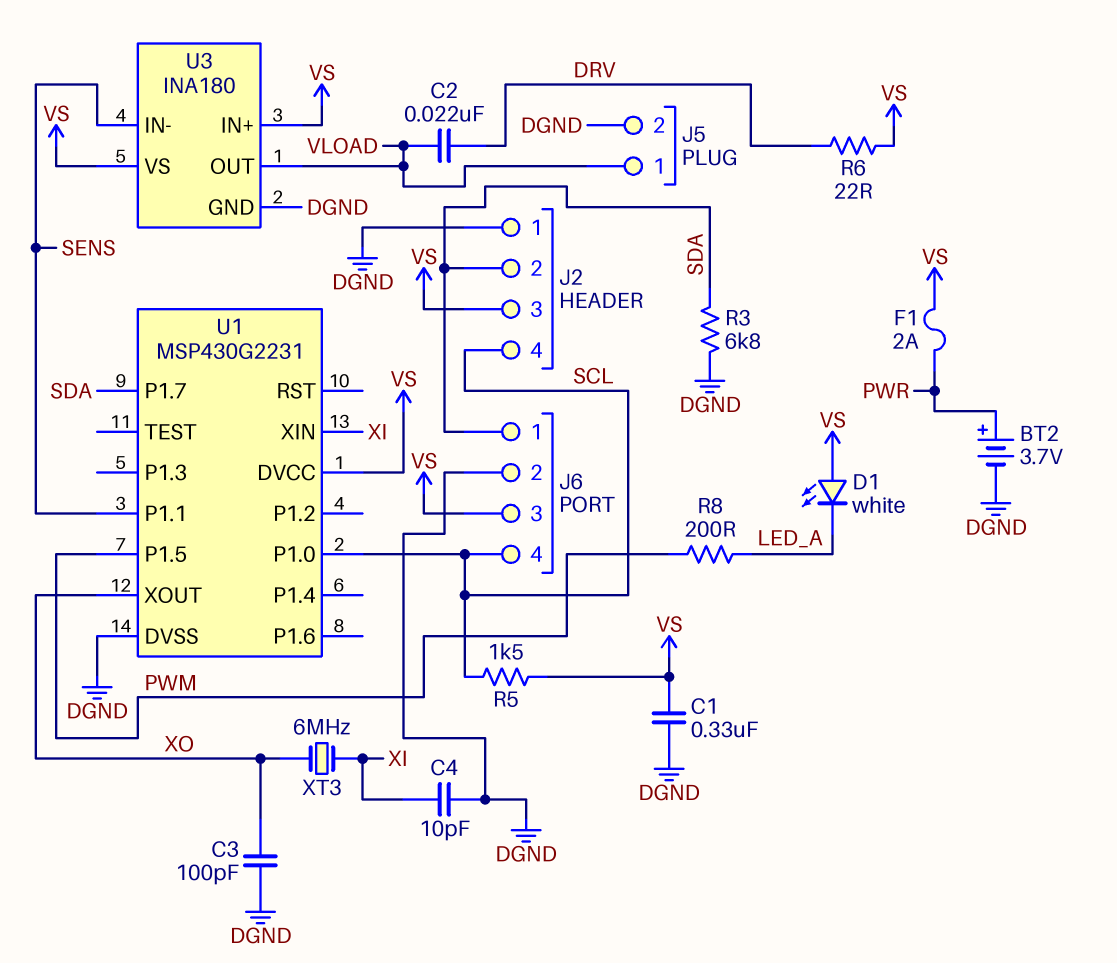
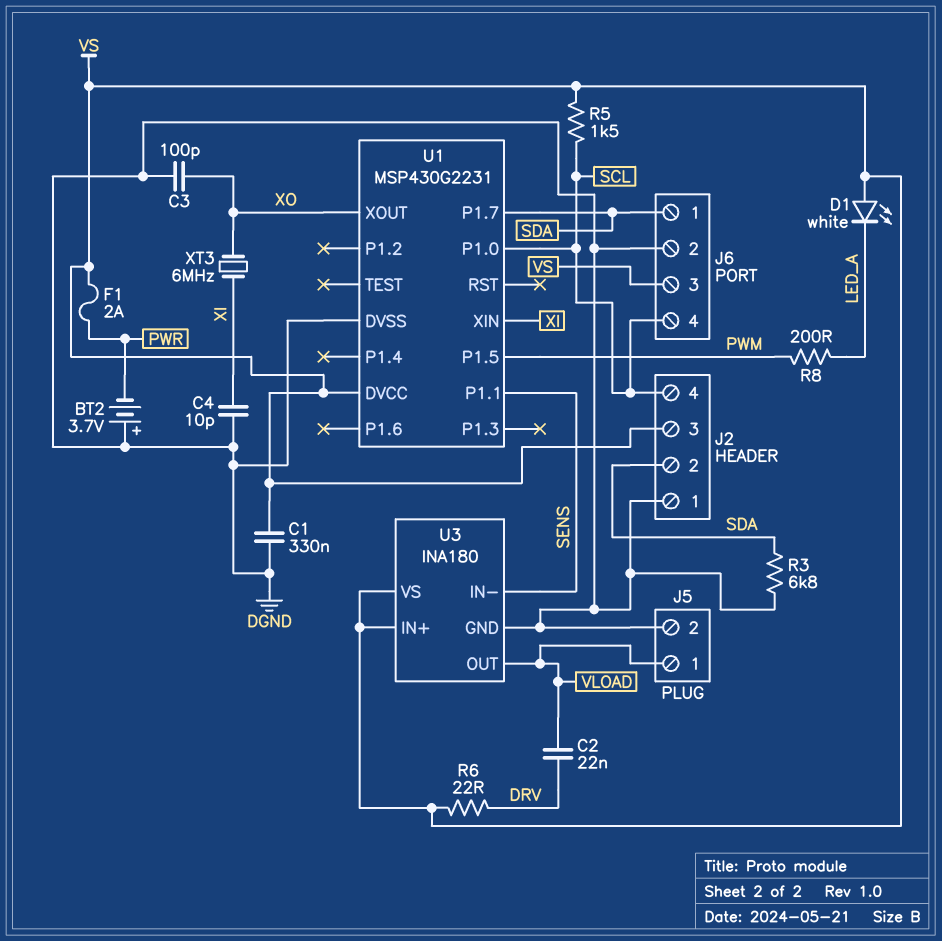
BT2: 3.7V (plus PWR, minus DGND) -> 3.7V (plus DGND, minus PWR)

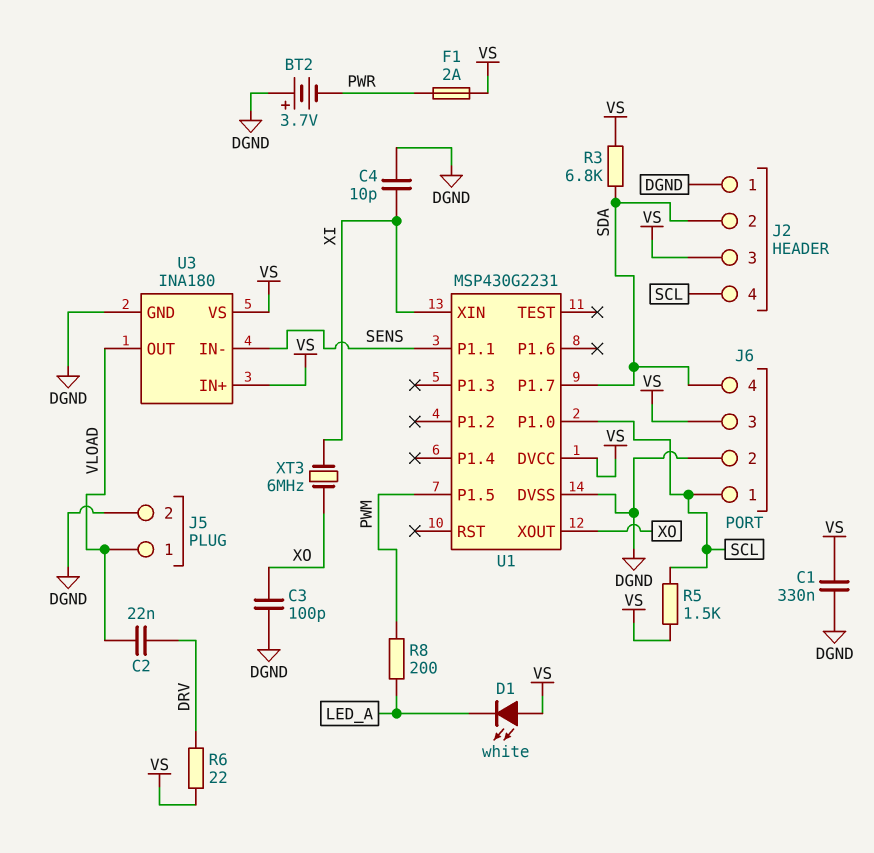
J6 pin 1: SDA -> SCL
J6 pin 4: SCL -> SDA
R3: 6.8k (DGND, SDA) -> 6.8k (SDA, VS)

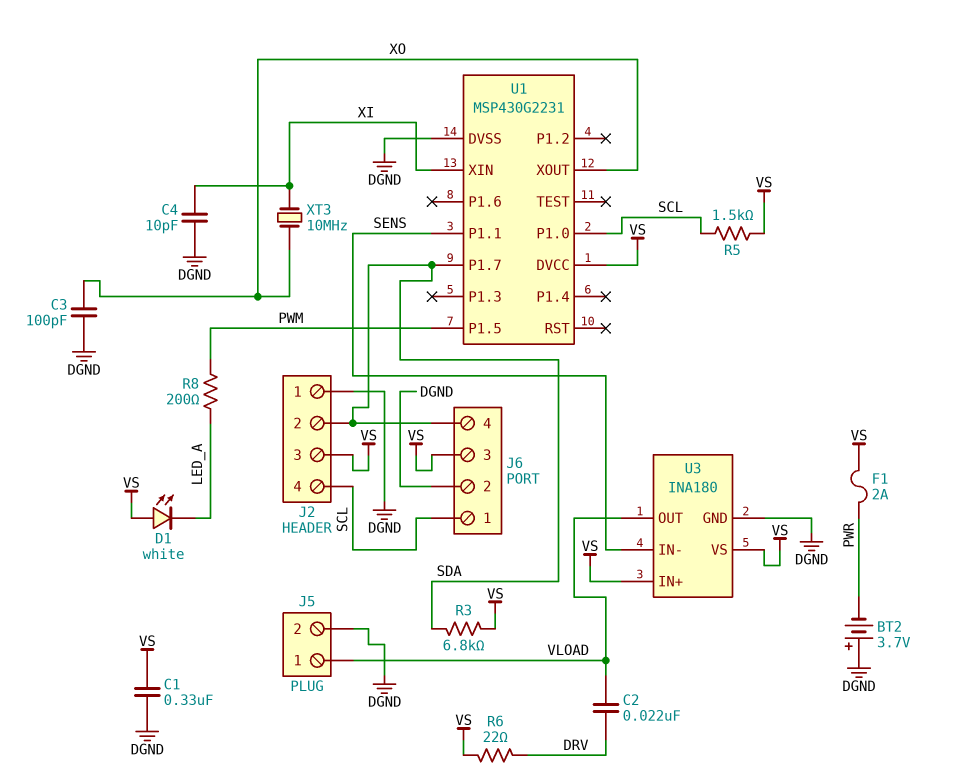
XT3: 6MHz (XI, XO) -> 10MHz (XI, XO)

